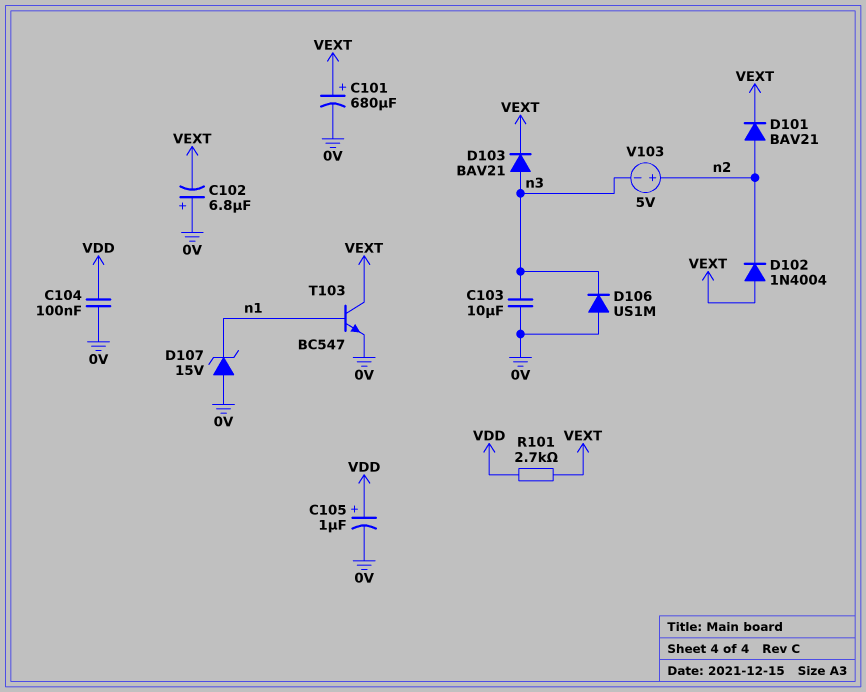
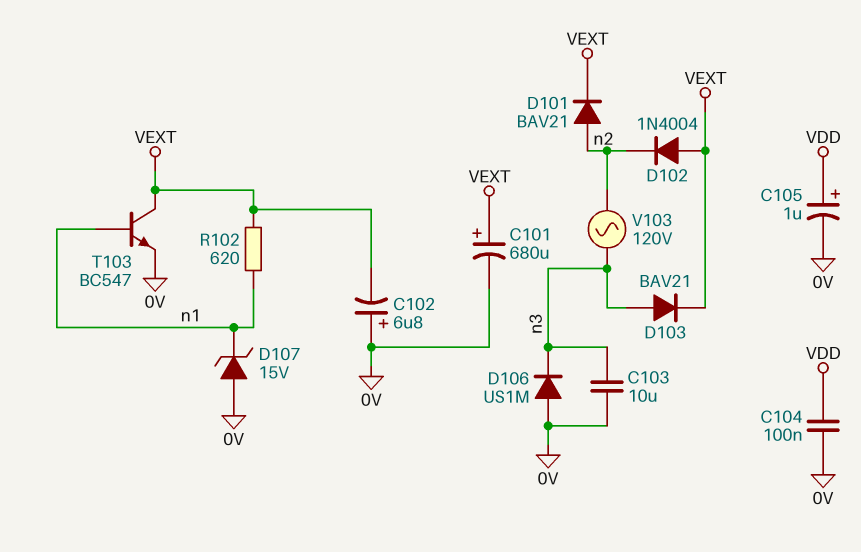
R101: 2.7k (VDD, VEXT) -> none
R102: none -> 620 (VEXT, n1)
V103: 5V (plus n2, minus n3) -> AC 120V (n2, n3)

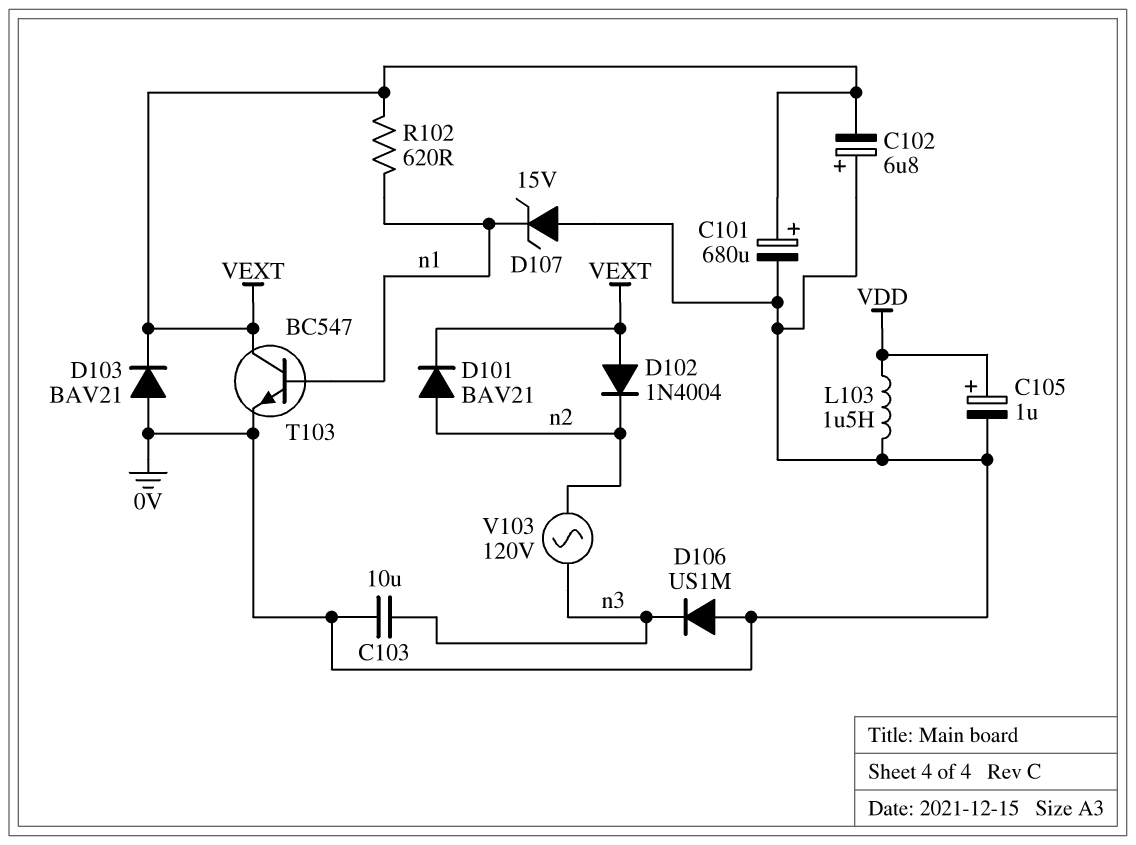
C104: 100nF (0V, VDD) -> none
D103: diode BAV21 (A n3, K VEXT) -> diode BAV21 (A 0V, K VEXT)
L103: none -> 1.5uH (0V, VDD)

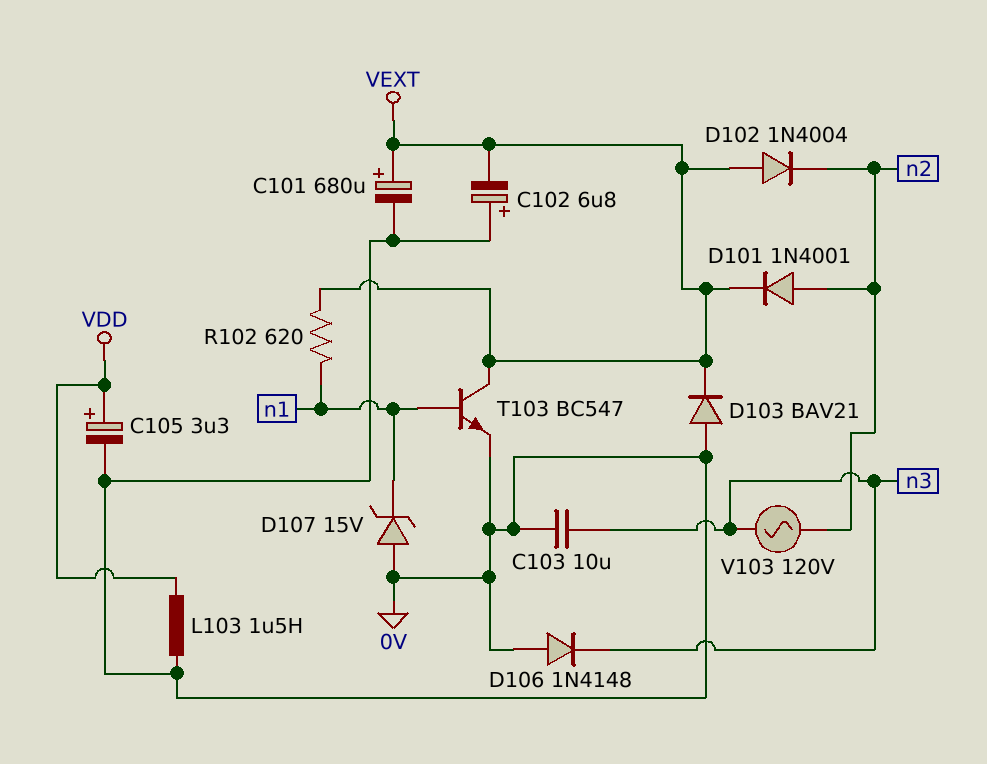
C105: 1uF (plus VDD, minus 0V) -> 3.3uF (plus VDD, minus 0V)
D101: diode BAV21 (A n2, K VEXT) -> diode 1N4001 (A n2, K VEXT)
D106: diode US1M (A 0V, K n3) -> diode 1N4148 (A 0V, K n3)

